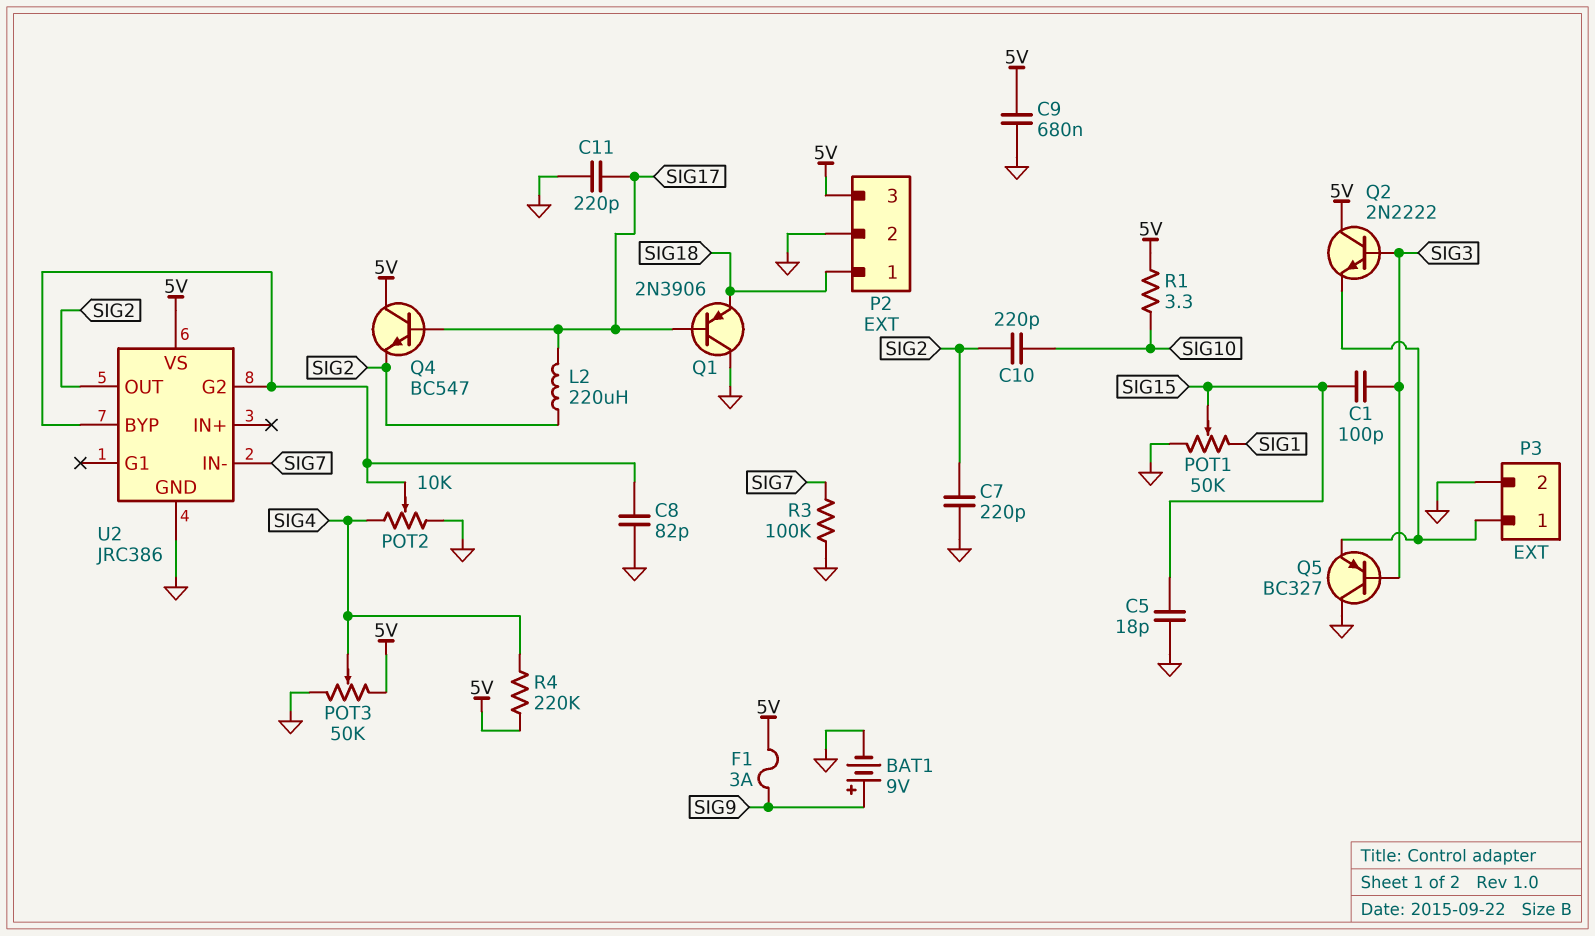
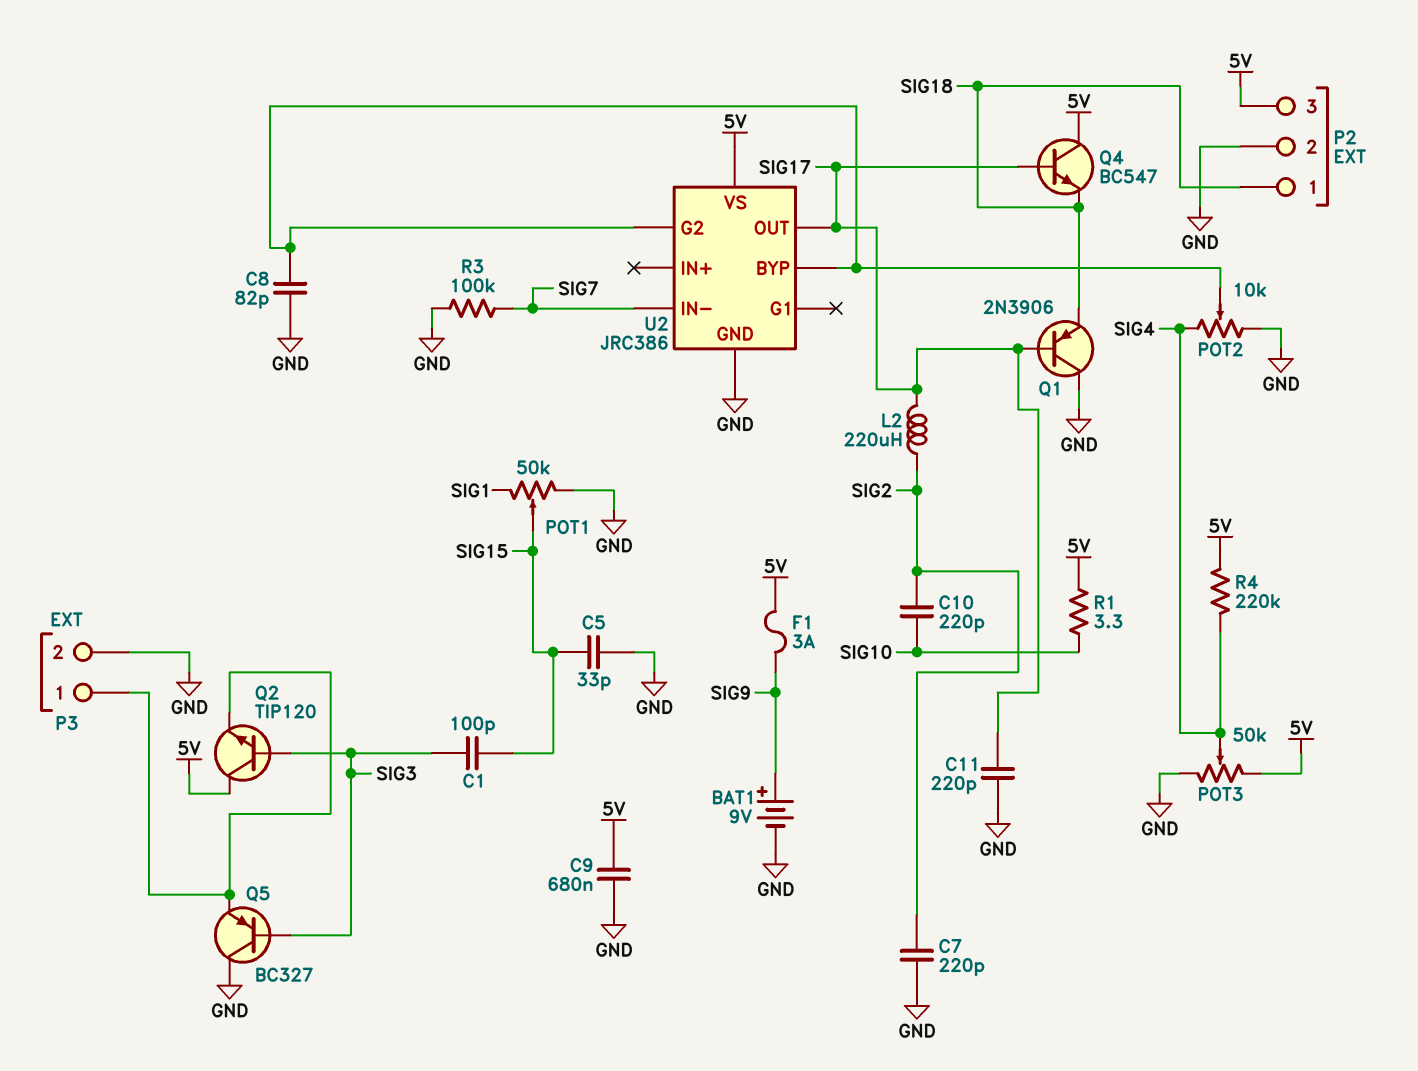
C5: 18pF (GND, SIG15) -> 33pF (GND, SIG15)
Q2: NPN 2N2222 (B SIG3, C 5V, E P3/1) -> NPN TIP120 (B SIG3, C 5V, E P3/1)
Q4: NPN BC547 (B SIG17, C 5V, E SIG2) -> NPN BC547 (B SIG17, C 5V, E SIG18)
U2 pin OUT: SIG2 -> SIG17

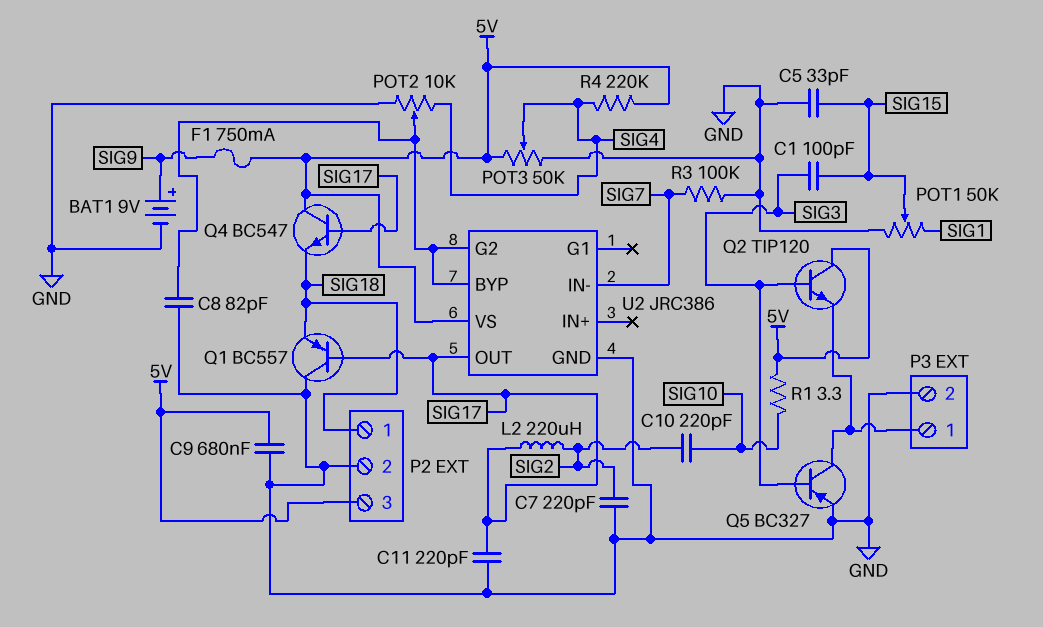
F1: 3A (5V, SIG9) -> 750mA (5V, SIG9)
Q1: PNP 2N3906 (B SIG17, C GND, E SIG18) -> PNP BC557 (B SIG17, C GND, E SIG18)
Q5: PNP BC327 (B SIG3, C GND, E P3/1) -> PNP BC327 (B SIG3, C P3/1, E GND)

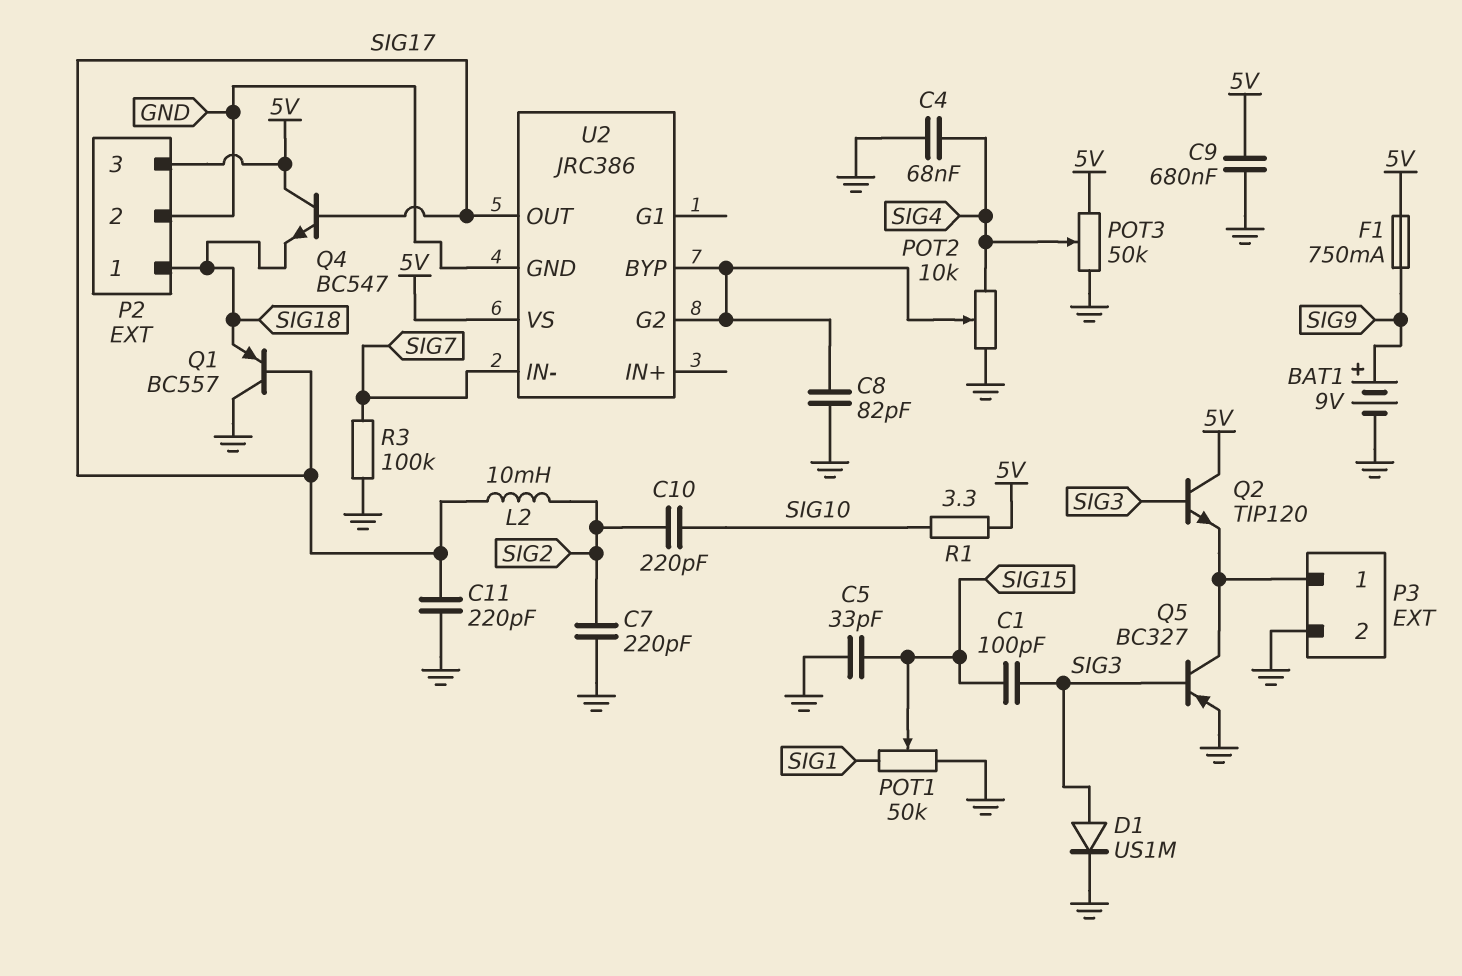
C4: none -> 68nF (GND, SIG4)
D1: none -> diode US1M (A SIG3, K GND)
L2: 220uH (SIG2, SIG17) -> 10mH (SIG2, SIG17)
R4: 220k (5V, SIG4) -> none

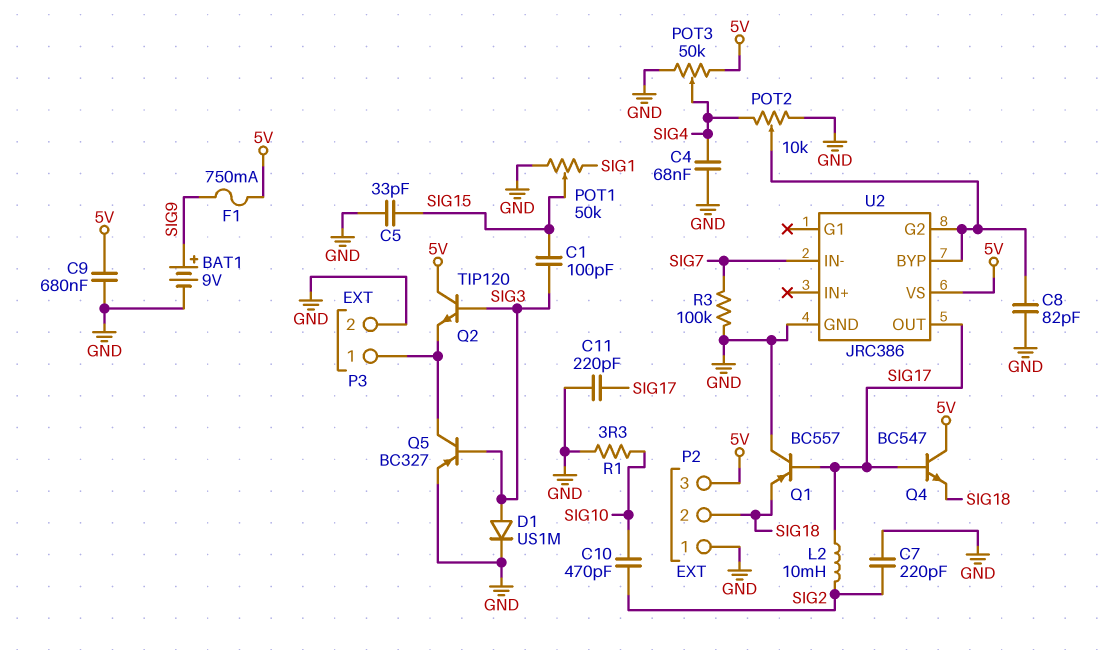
C10: 220pF (SIG2, SIG10) -> 470pF (SIG2, SIG10)
P2 pin 1: SIG18 -> GND
P2 pin 2: GND -> SIG18
R1: 3.3 (5V, SIG10) -> 3.3 (GND, SIG10)

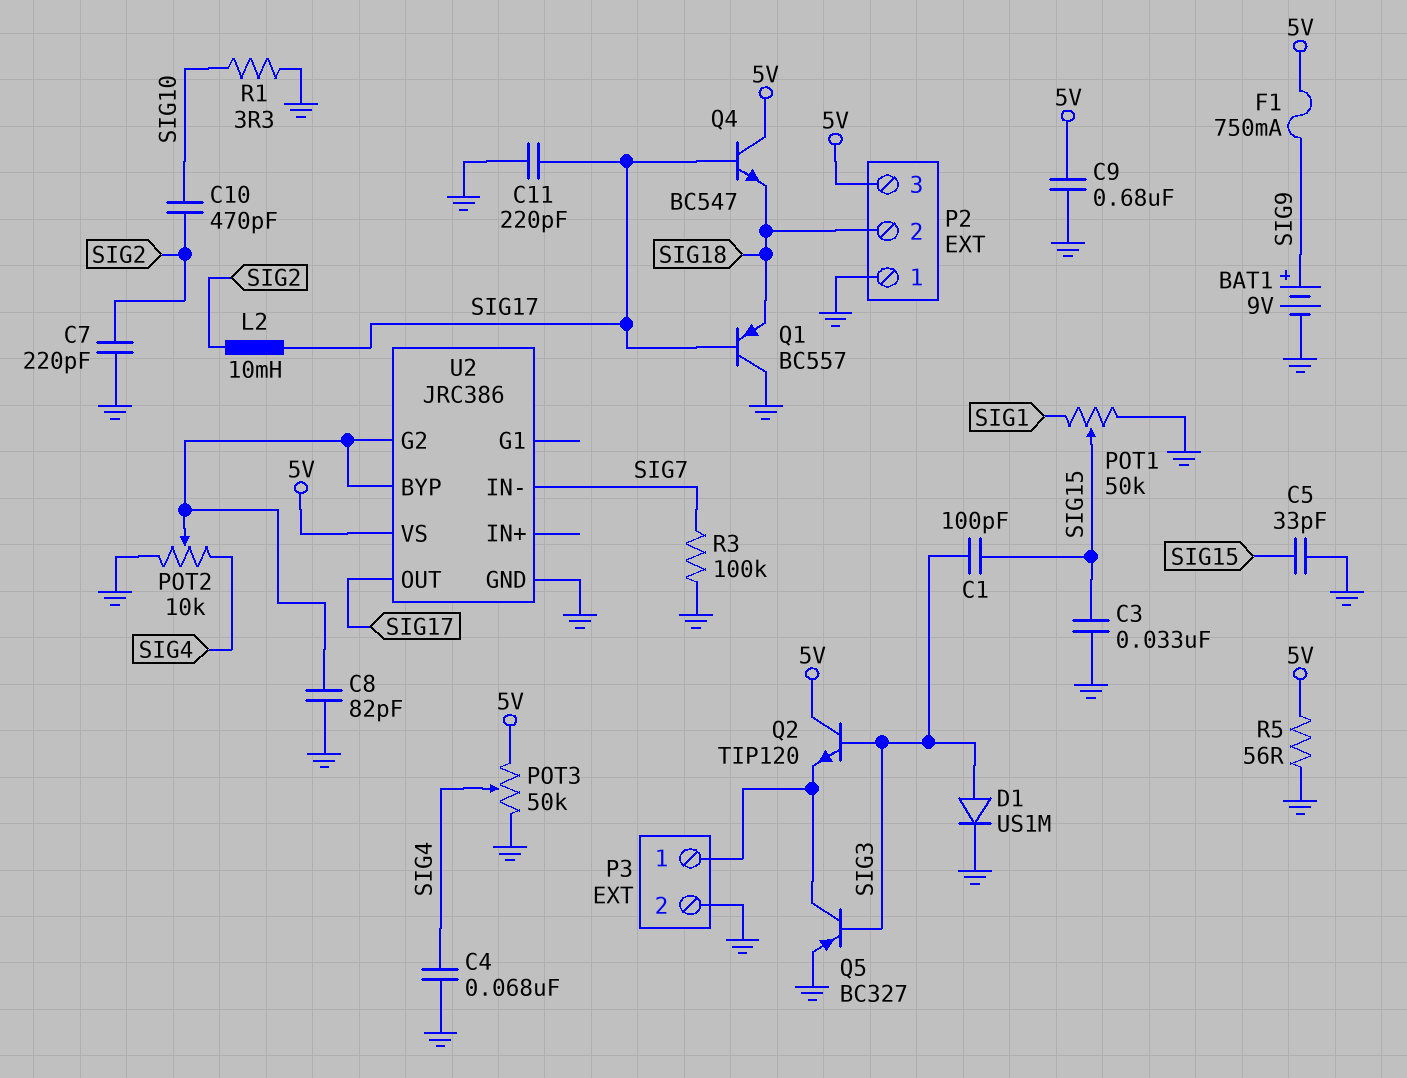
C3: none -> 33nF (GND, SIG15)
R5: none -> 56 (5V, GND)

